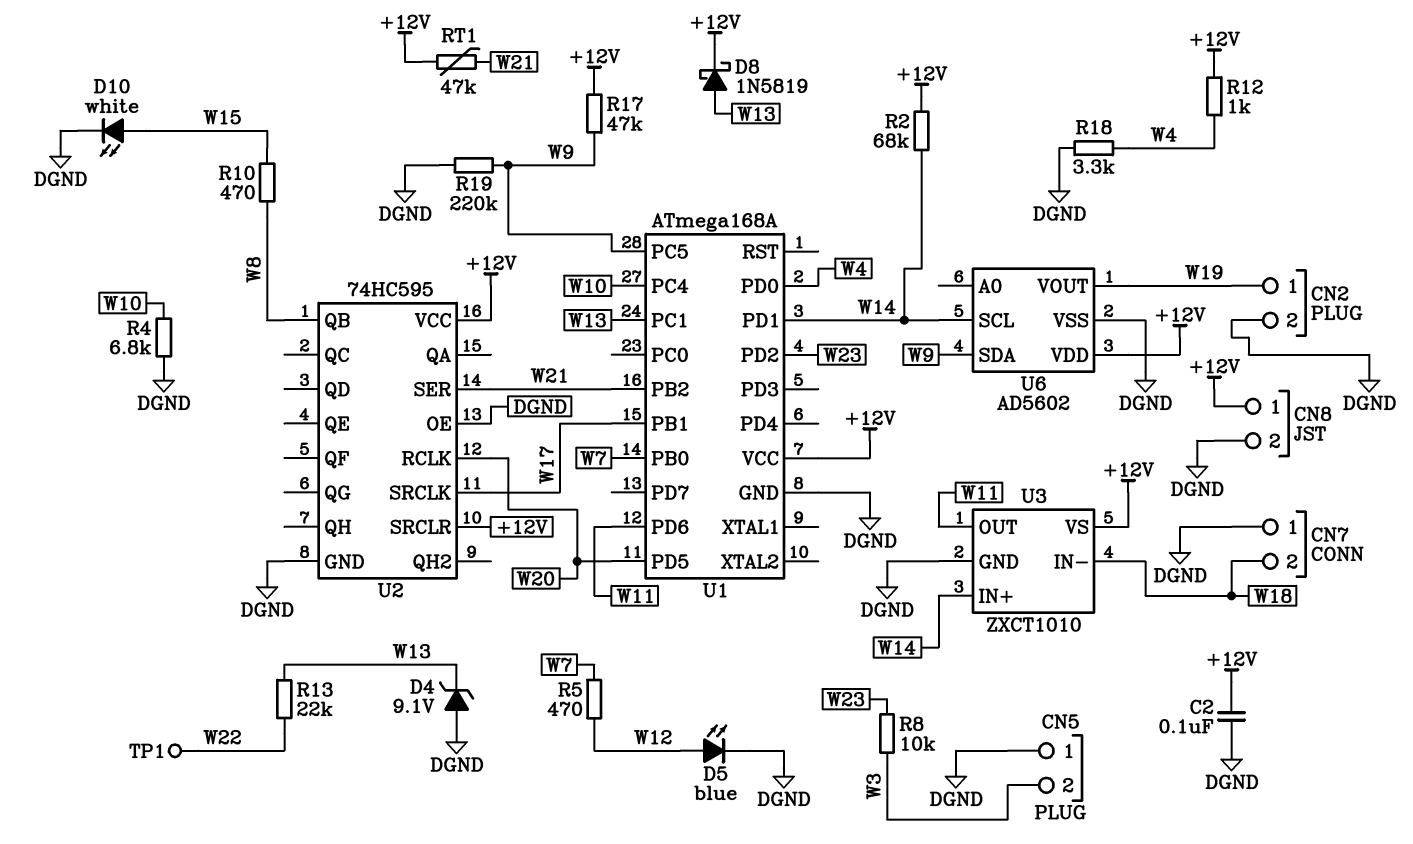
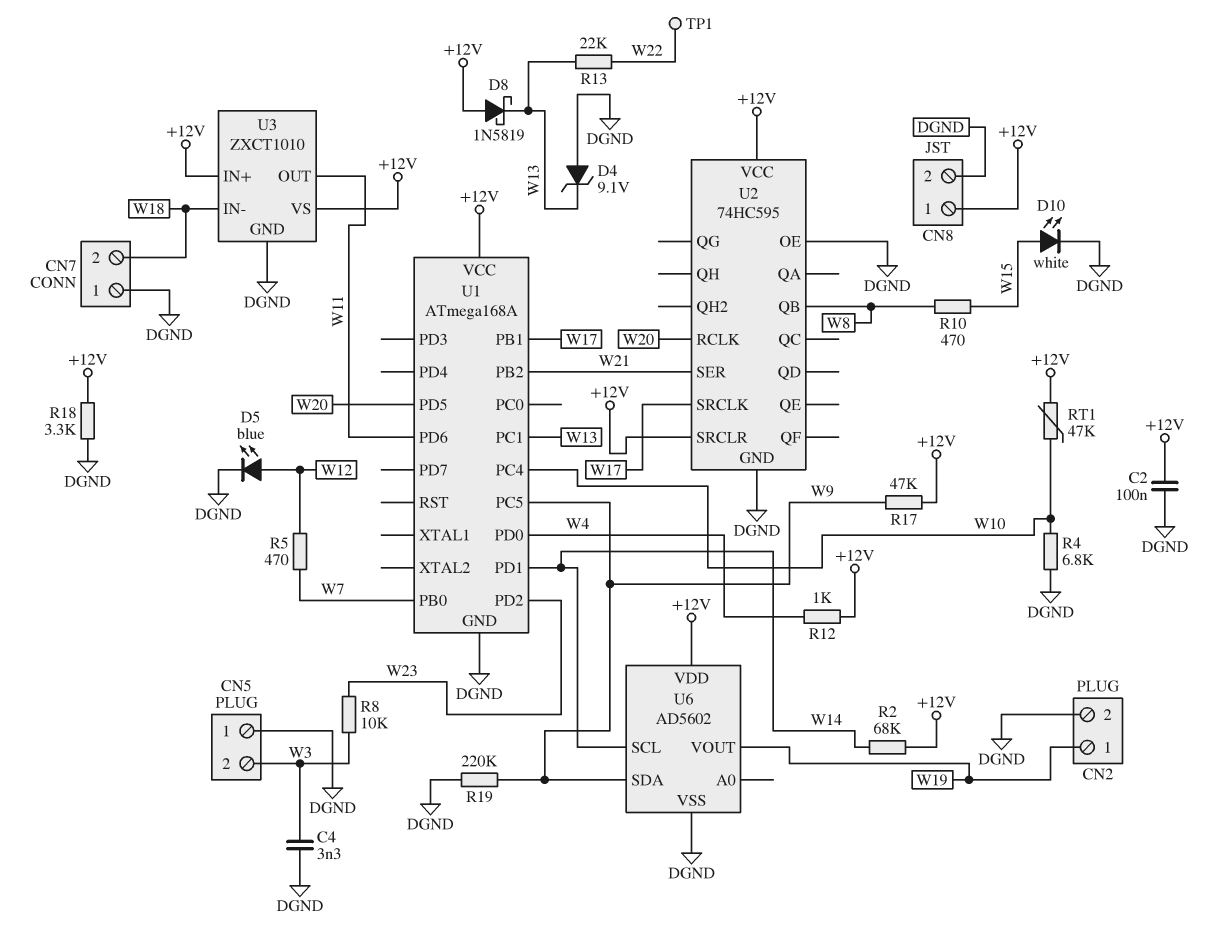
C4: none -> 3.3nF (DGND, W3)
D8: schottky 1N5819 (A W13, K +12V) -> schottky 1N5819 (A +12V, K W13)
R18: 3.3k (DGND, W4) -> 3.3k (+12V, DGND)
RT1: 47k (+12V, W21) -> 47k (+12V, W10)
U3 pin IN+: W14 -> +12V

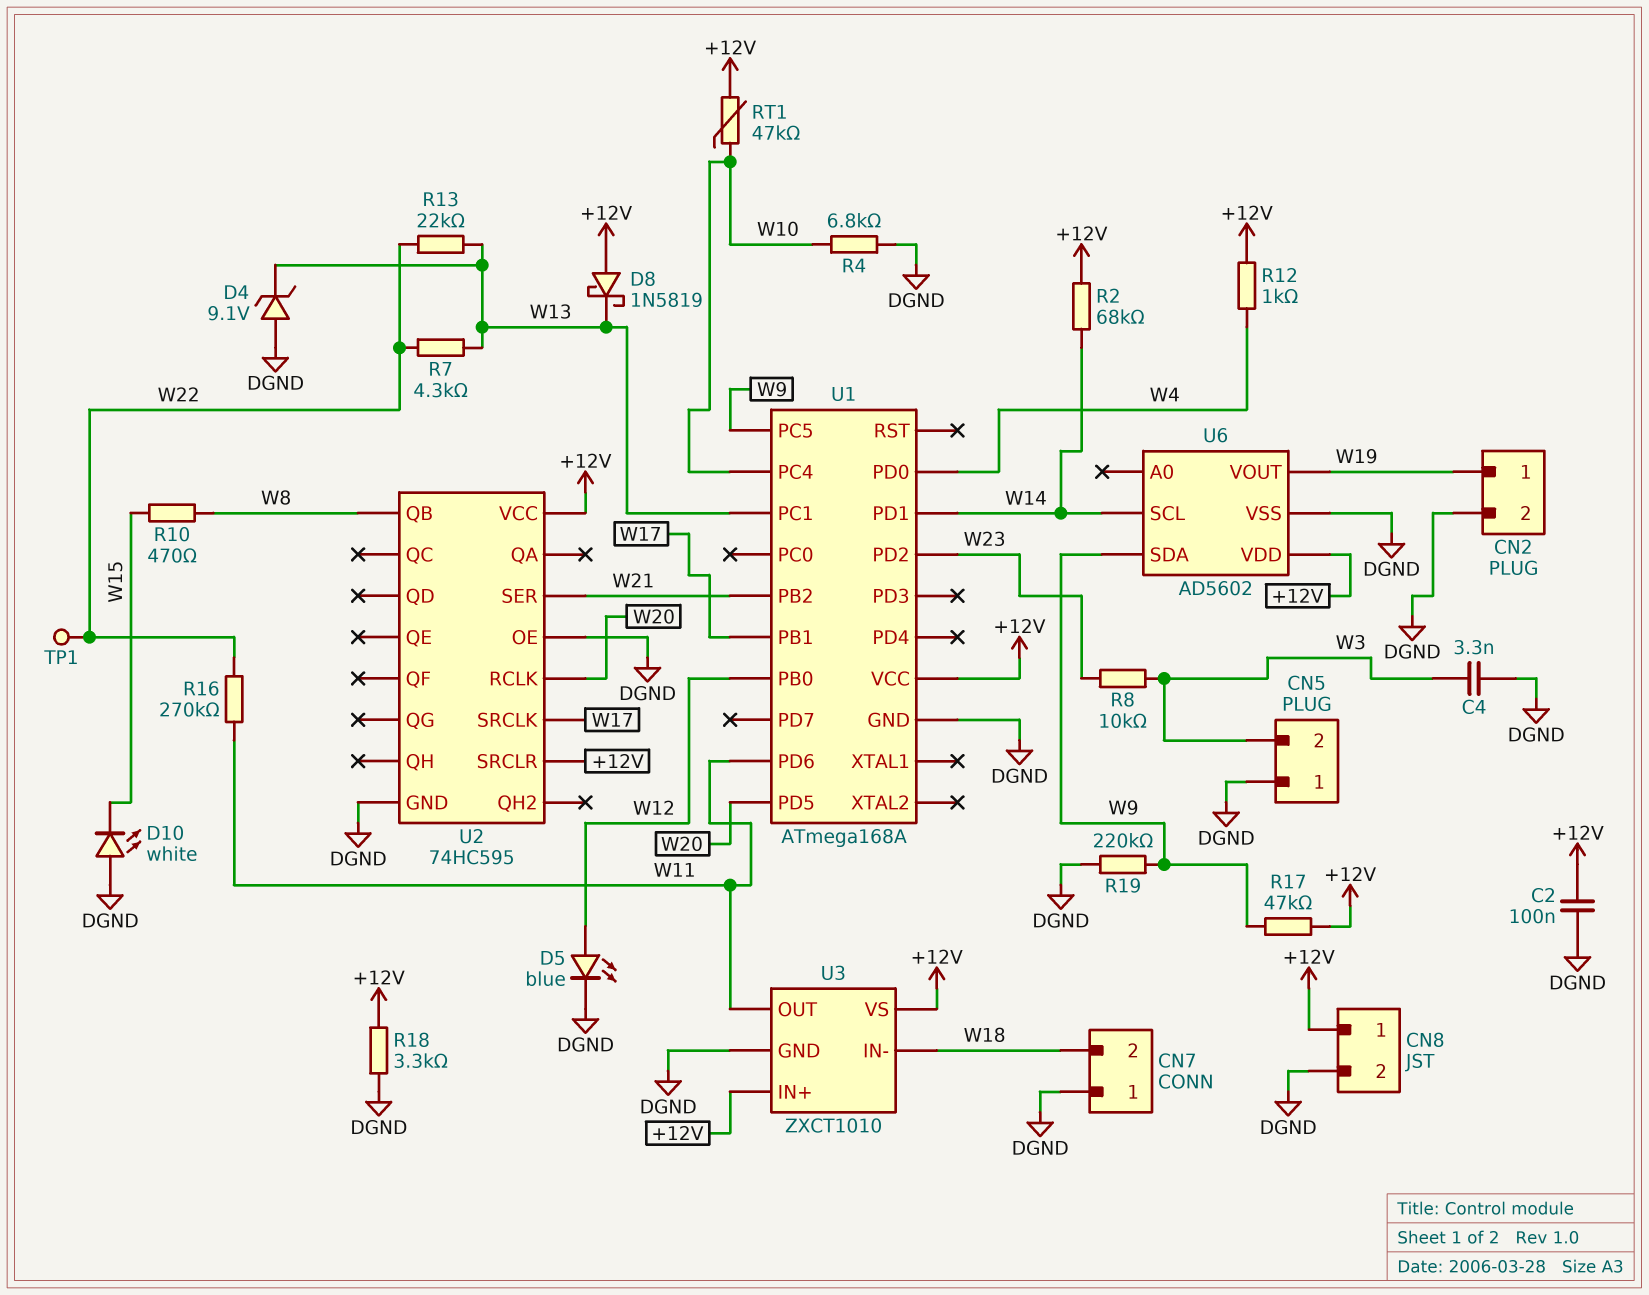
D10: LED white (A W15, K DGND) -> LED white (A DGND, K W15)
R5: 470 (W7, W12) -> none
R7: none -> 4.3k (W13, W22)
R16: none -> 270k (W11, W22)
U1 pin PB0: W7 -> W12

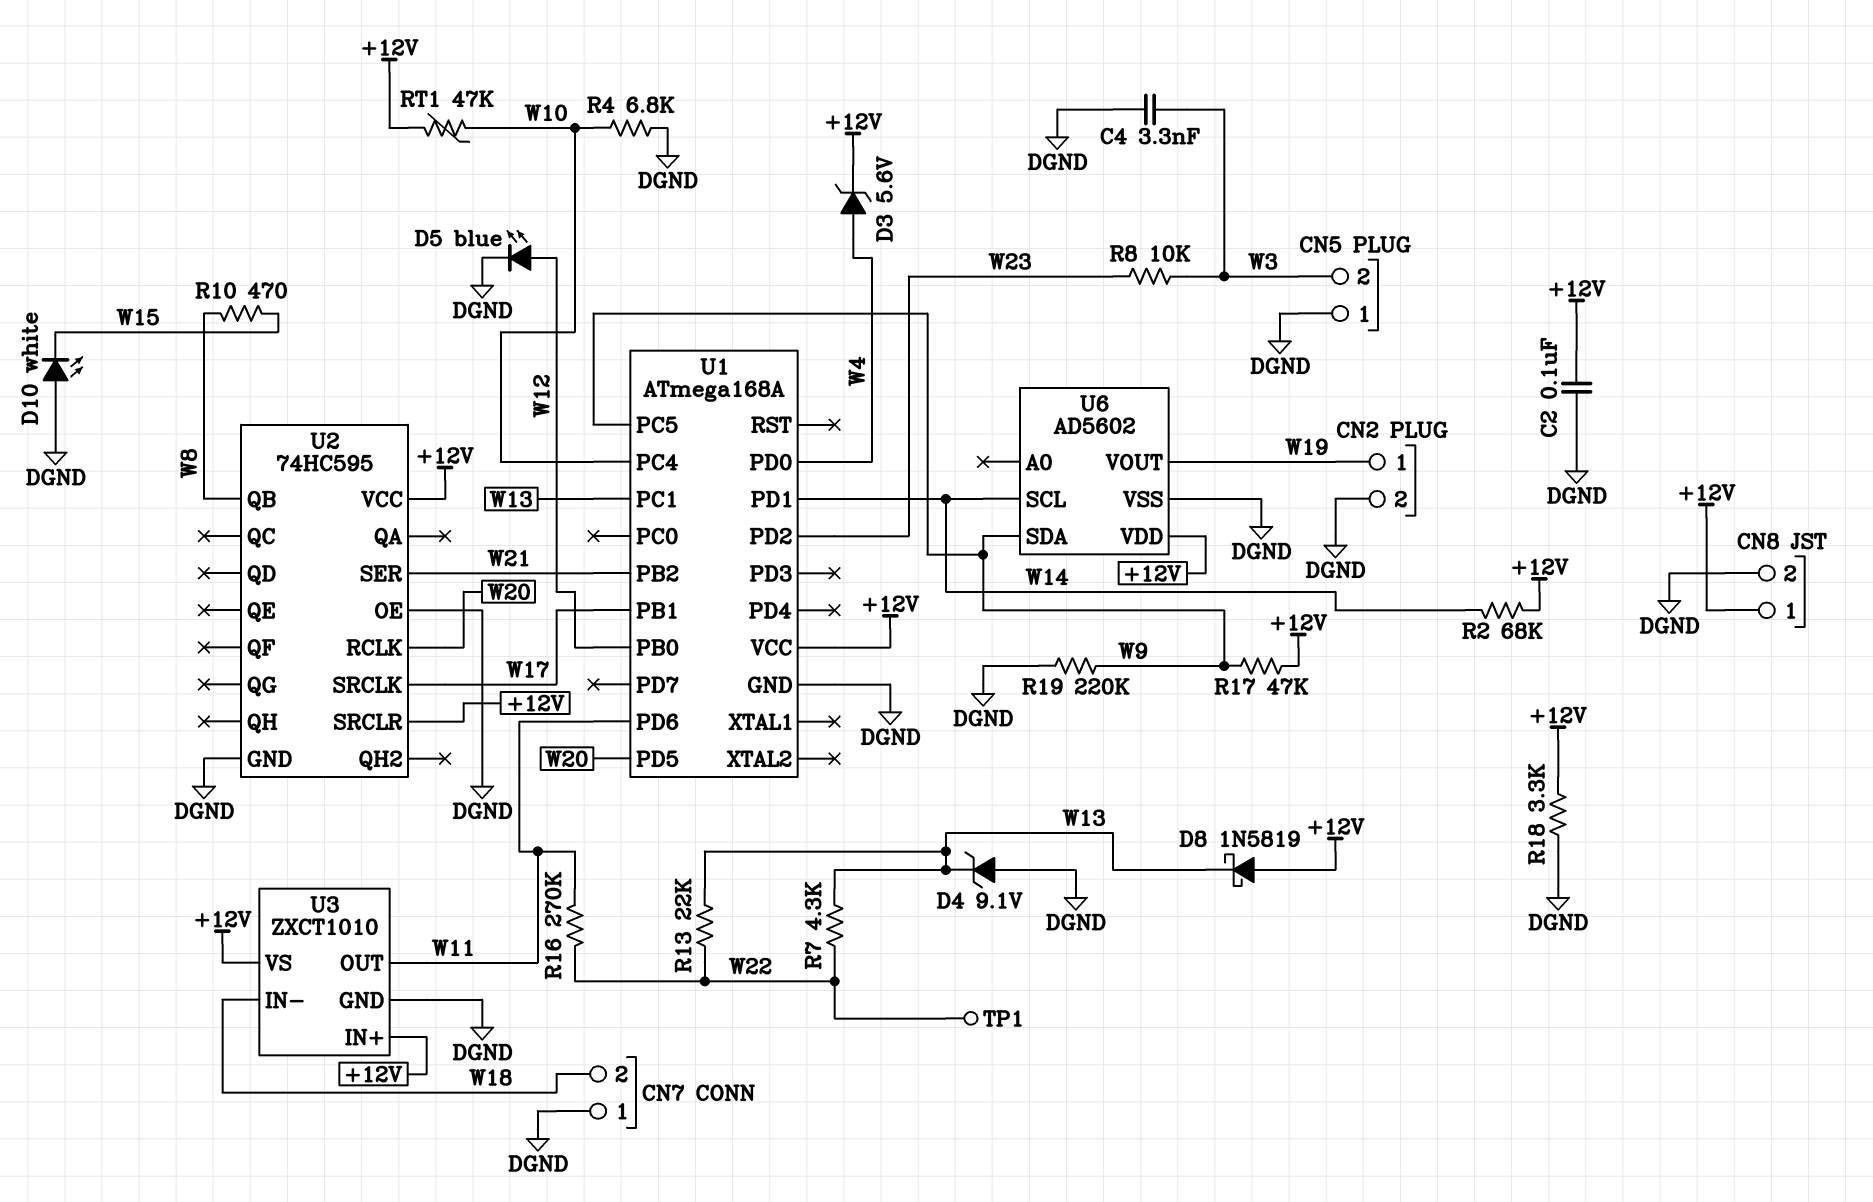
D3: none -> zener 5.6V (A W4, K +12V)
R12: 1k (+12V, W4) -> none

